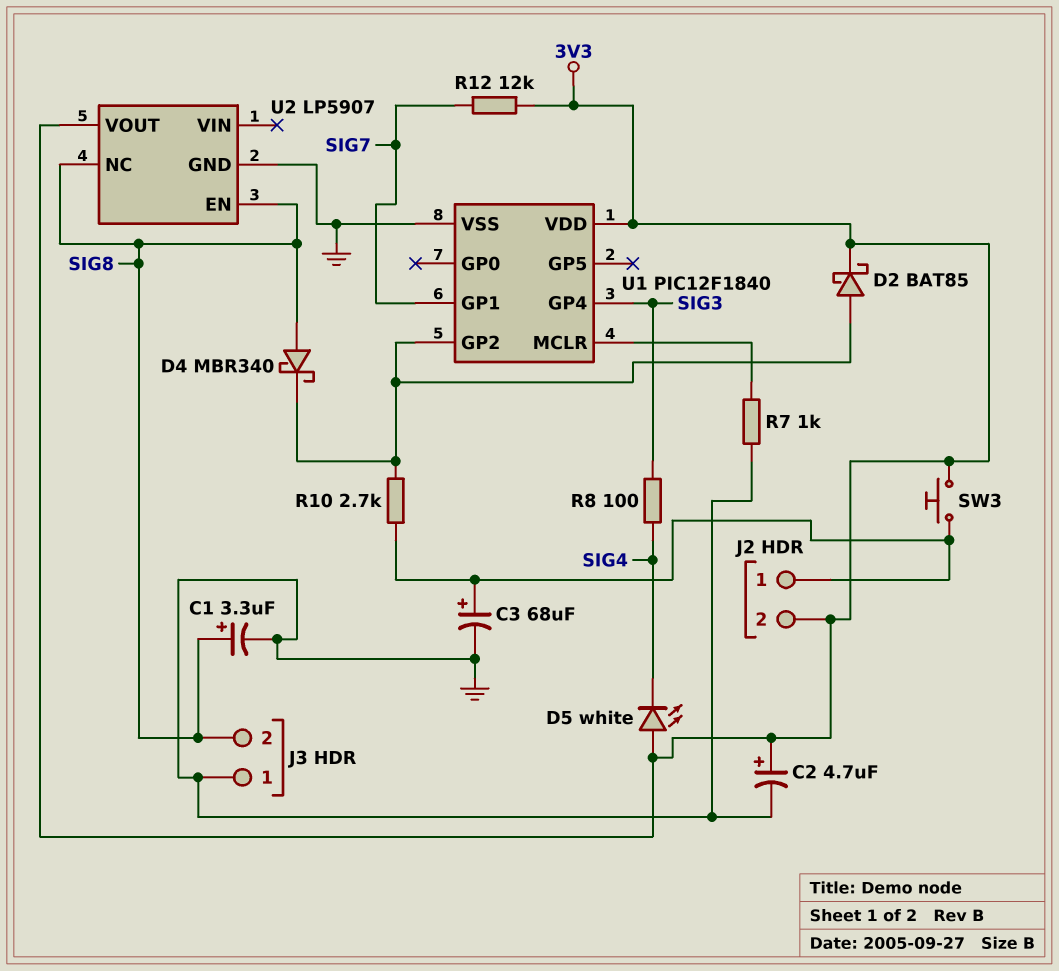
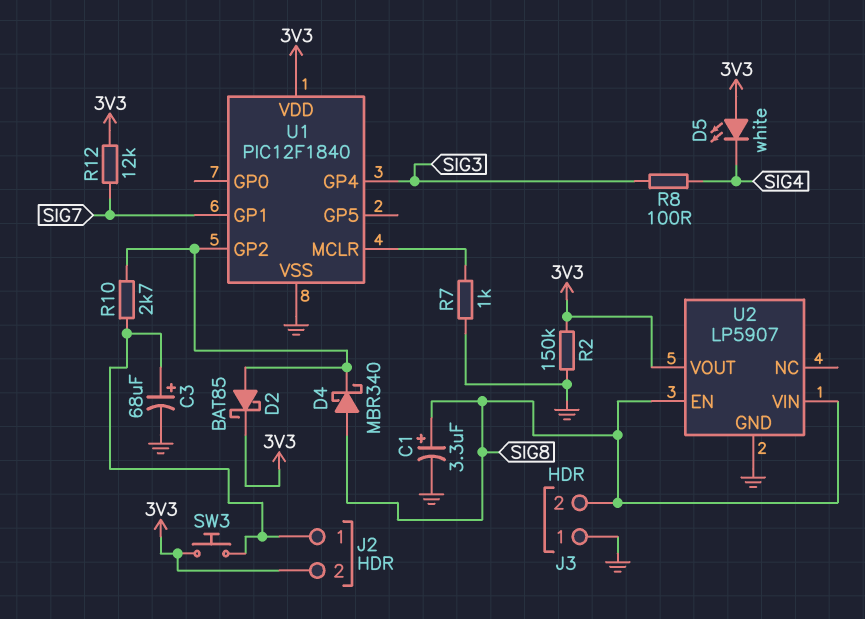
C2: 4.7uF (plus 3V3, minus GND) -> none
R2: none -> 150k (3V3, GND)
U2 pin NC: SIG8 -> none
U2 pin VIN: none -> SIG8

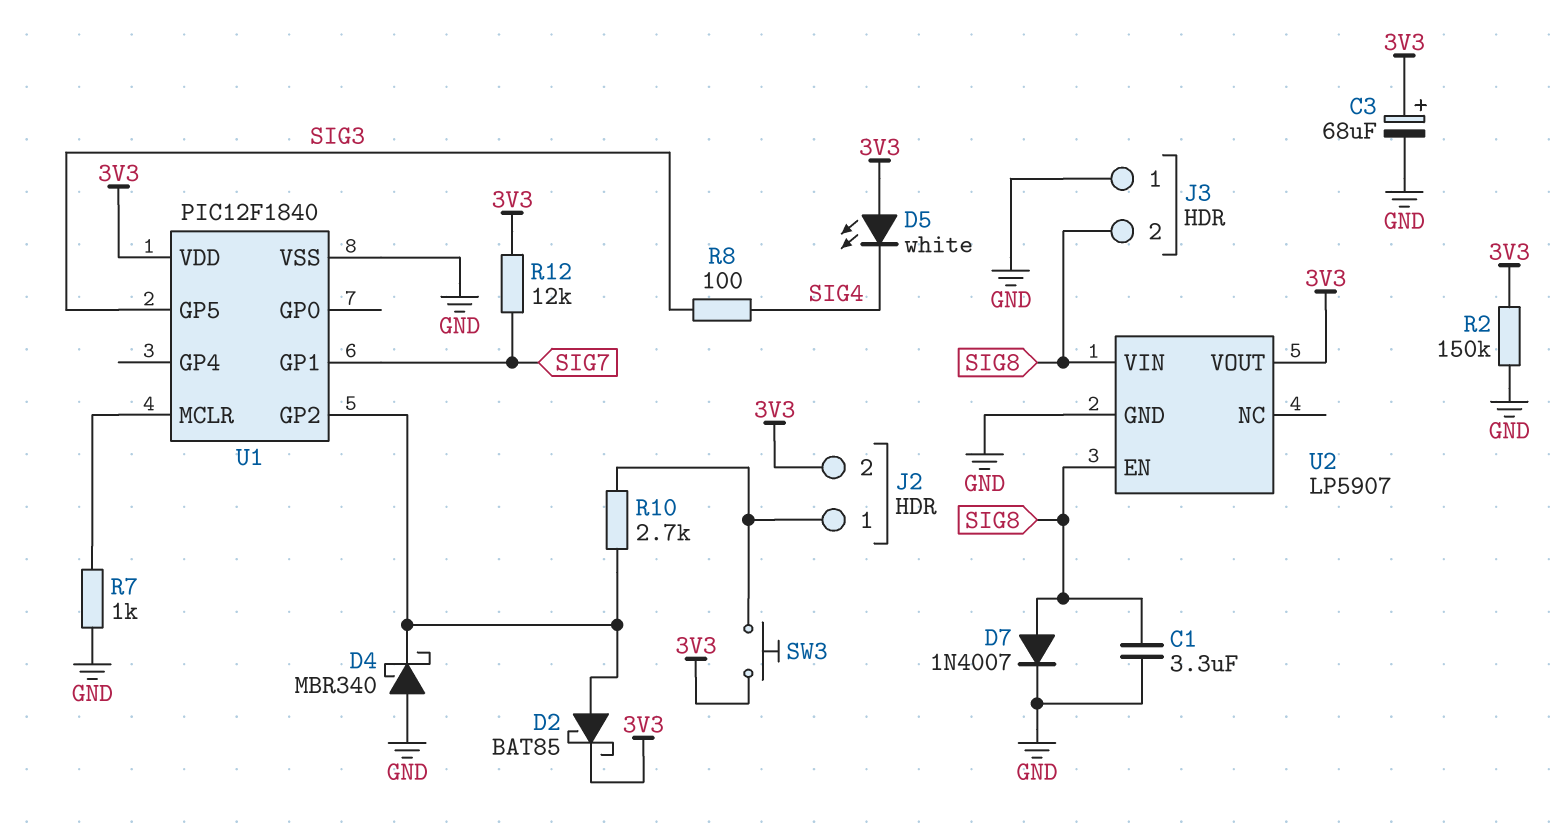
C1: 3.3uF (plus SIG8, minus GND) -> 3.3uF (GND, SIG8)
C3: 68uF (plus J2/1, minus GND) -> 68uF (plus 3V3, minus GND)
D4: schottky MBR340 (A SIG8, K U1/GP2) -> schottky MBR340 (A GND, K U1/GP2)
D7: none -> diode 1N4007 (A SIG8, K GND)
U1 pin GP4: SIG3 -> none
U1 pin GP5: none -> SIG3

